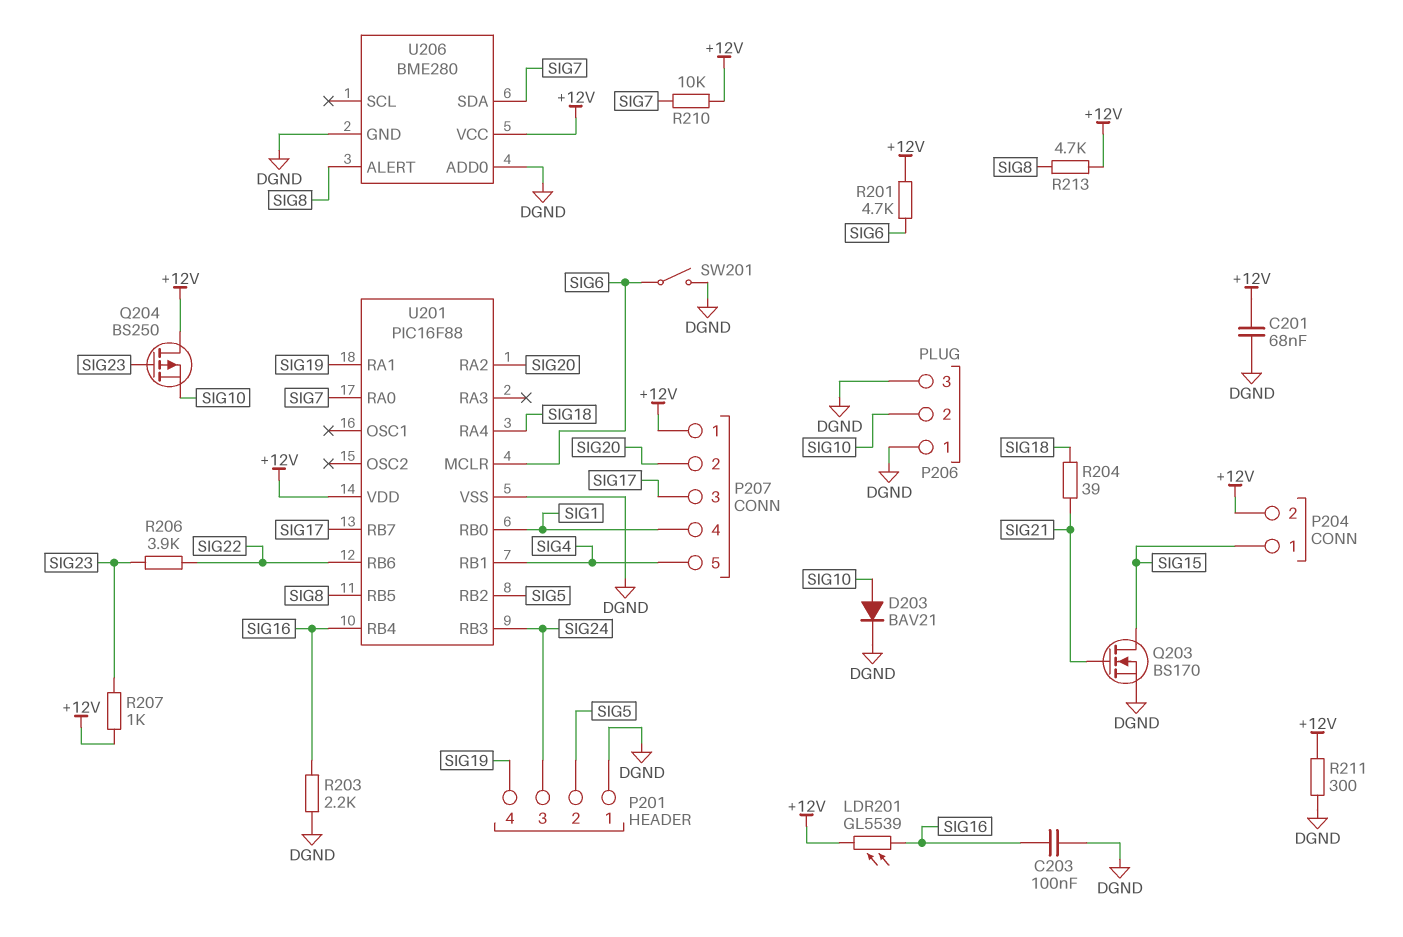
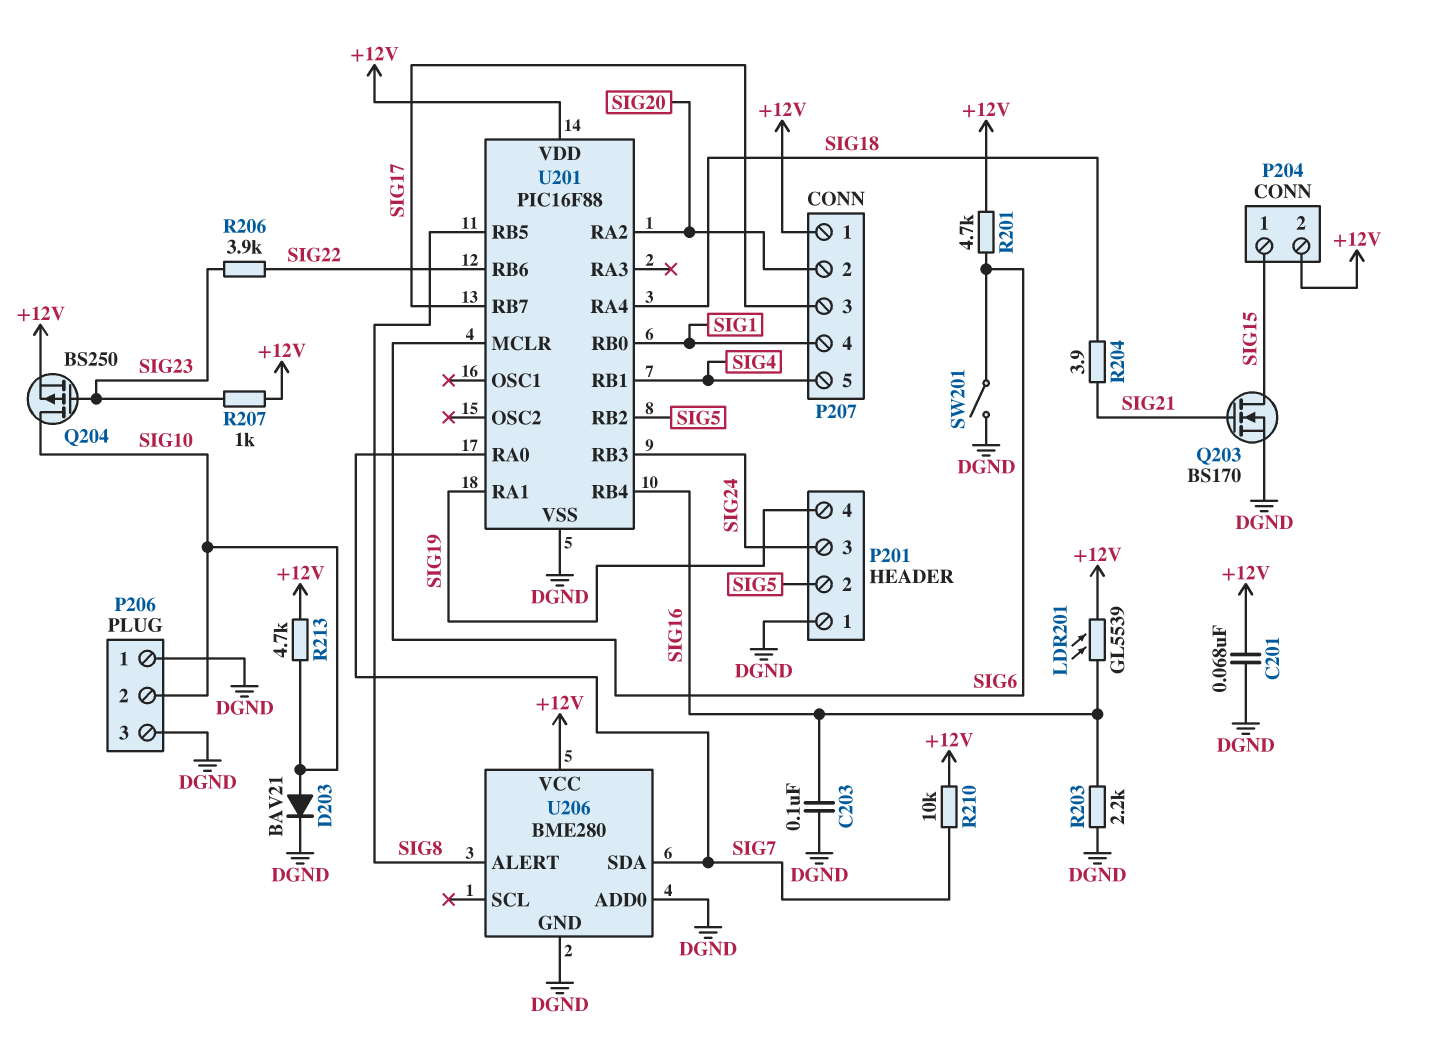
Q204: PMOS BS250 (G SIG23, D +12V, S SIG10) -> PMOS BS250 (G SIG23, D SIG10, S +12V)
R204: 39 (SIG18, SIG21) -> 3.9 (SIG18, SIG21)
R211: 300 (+12V, DGND) -> none
R213: 4.7k (+12V, SIG8) -> 4.7k (+12V, SIG10)

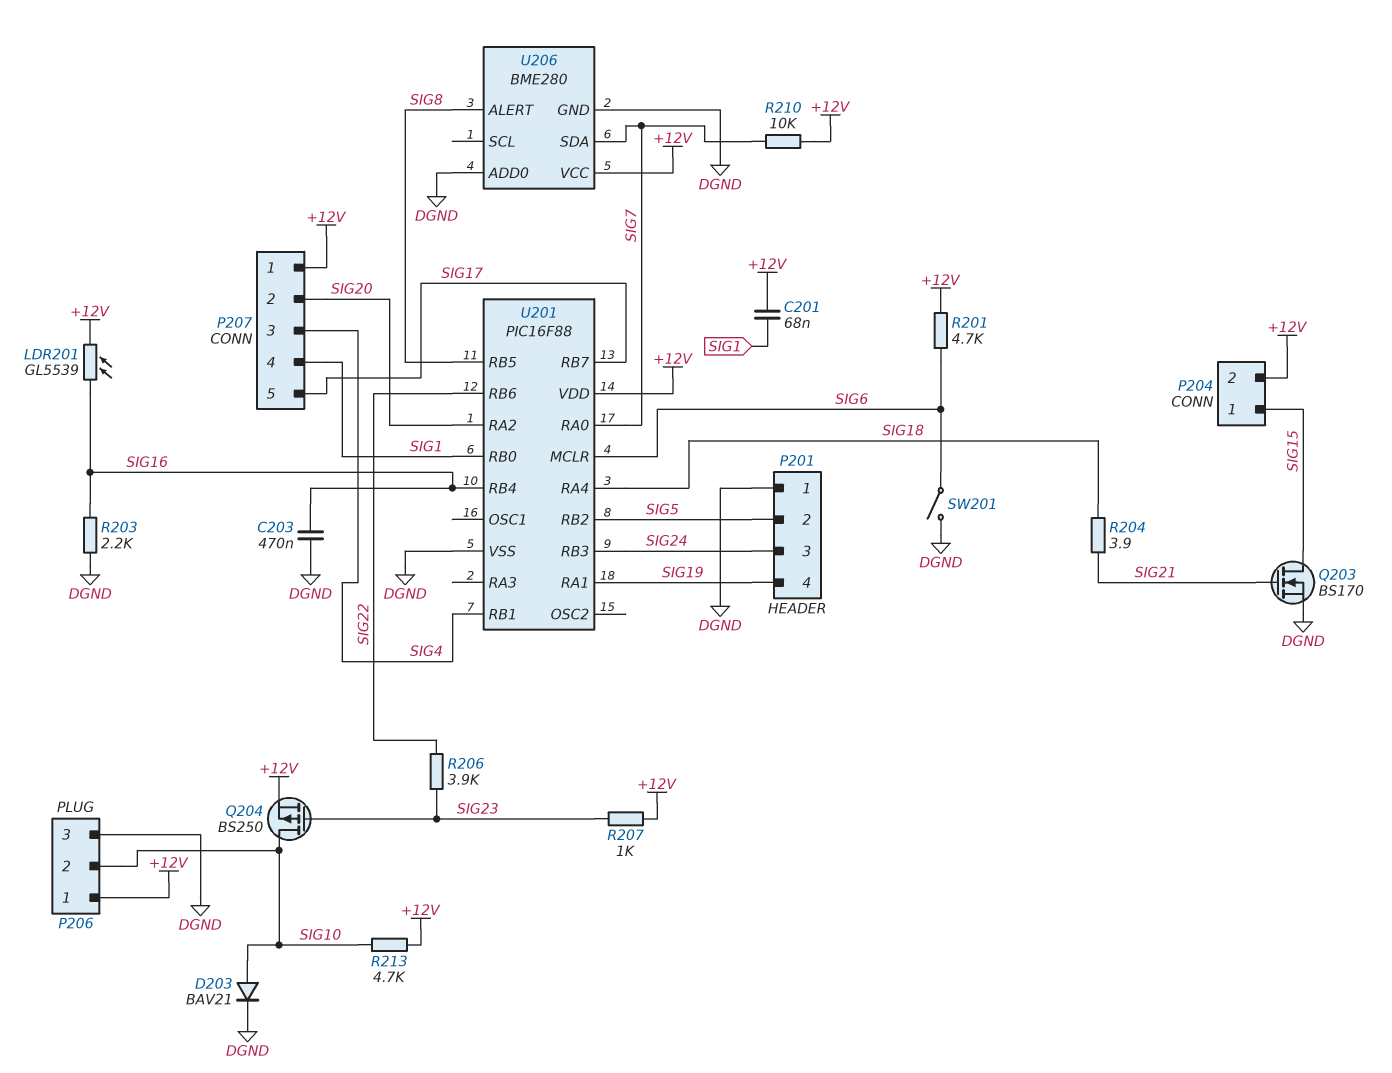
C201: 68nF (+12V, DGND) -> 68nF (+12V, SIG1)
C203: 100nF (DGND, SIG16) -> 470nF (DGND, SIG16)
P206 pin 1: DGND -> +12V
P207 pin 3: SIG17 -> SIG4
P207 pin 5: SIG4 -> SIG17

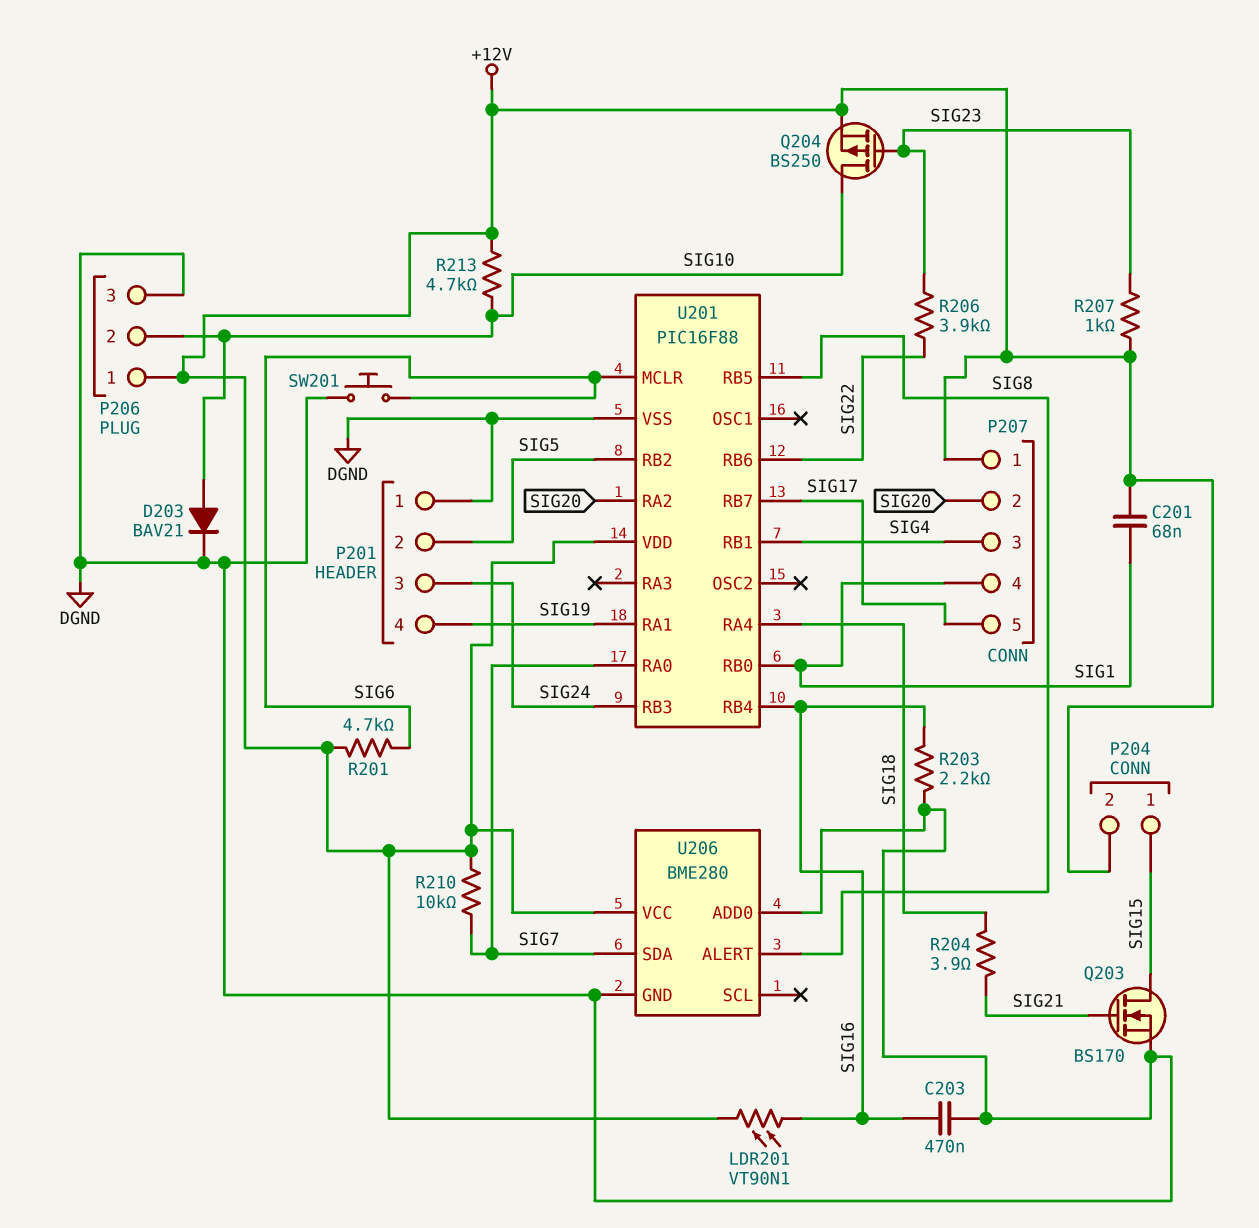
LDR201: GL5539 (+12V, SIG16) -> VT90N1 (+12V, SIG16)
SW201: switch (DGND, SIG6) -> button (DGND, SIG6)

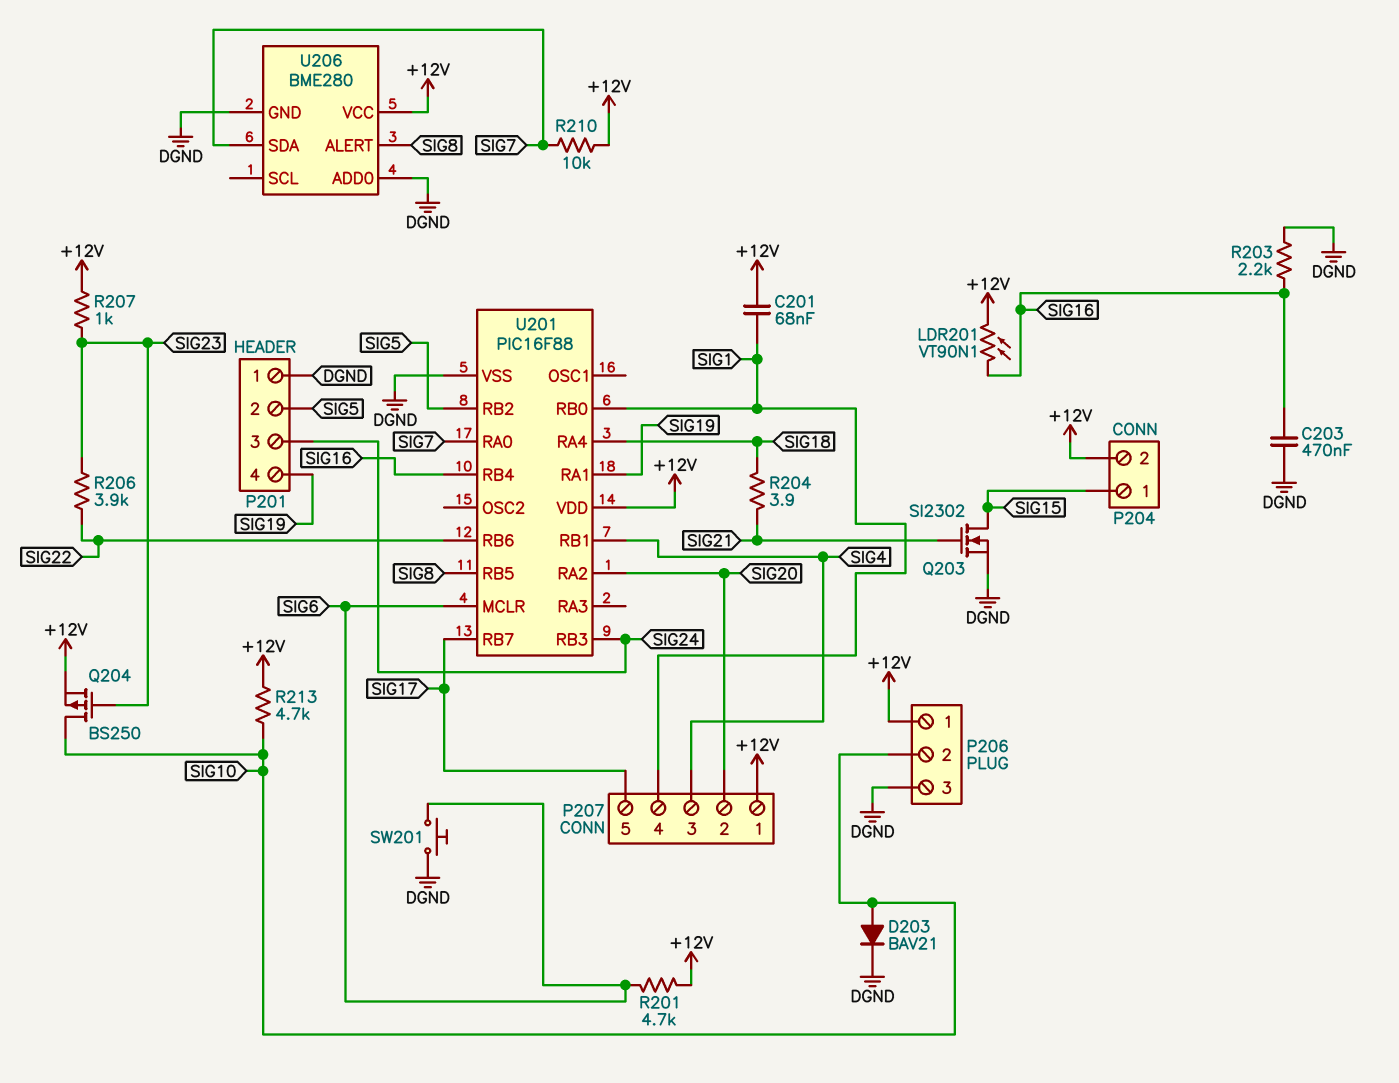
Q203: NMOS BS170 (G SIG21, D SIG15, S DGND) -> NMOS SI2302 (G SIG21, D SIG15, S DGND)

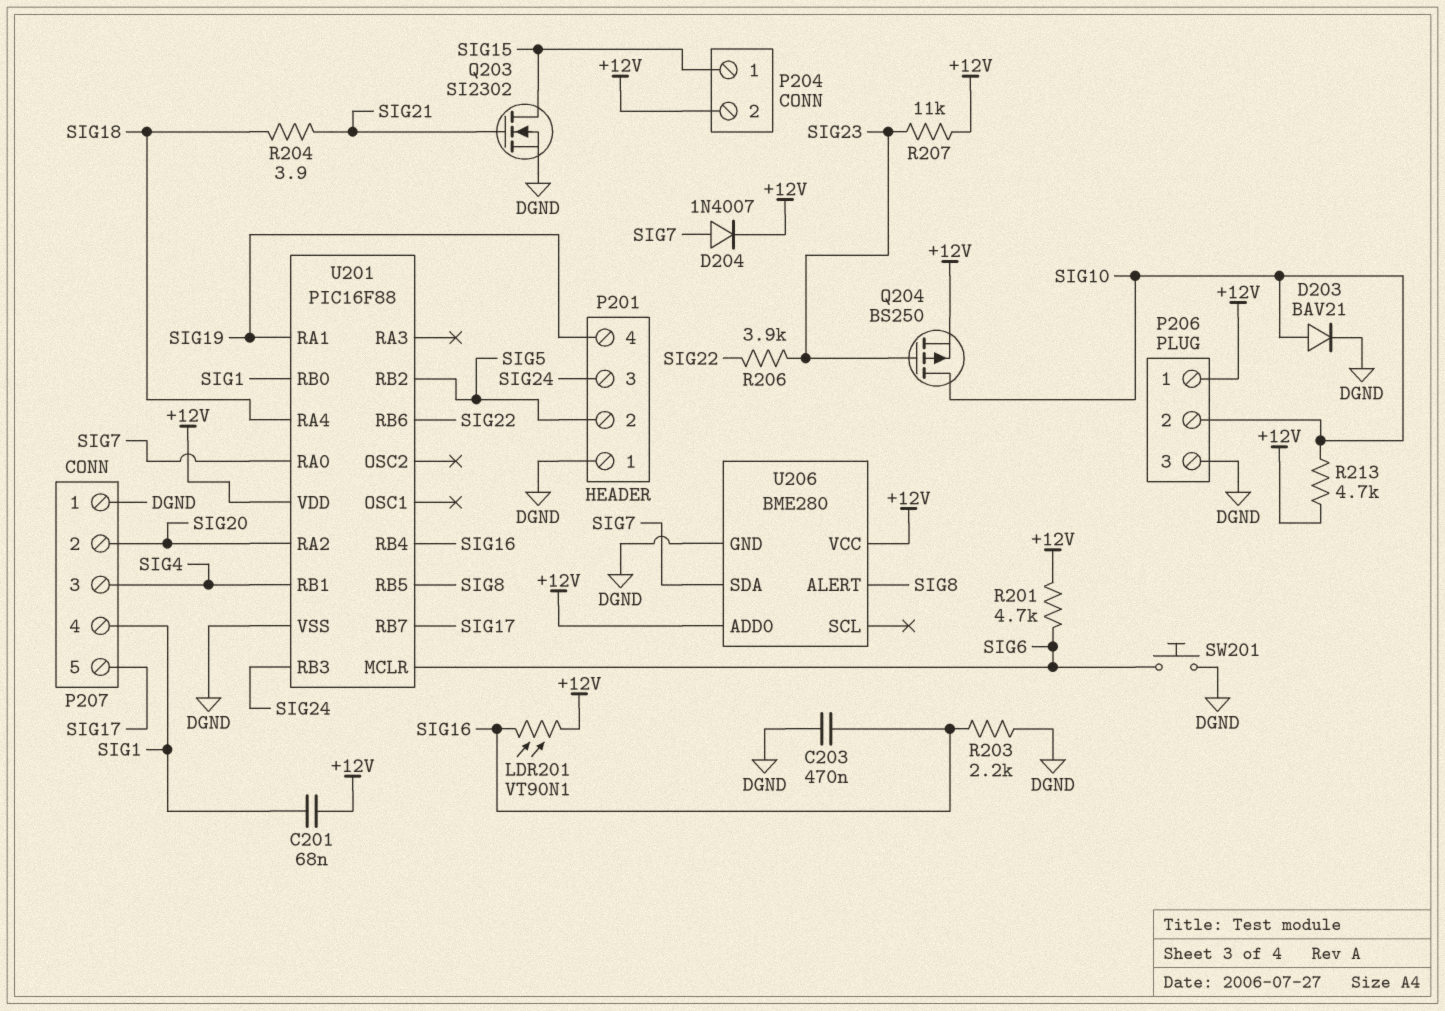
D204: none -> diode 1N4007 (A SIG7, K +12V)
P207 pin 1: +12V -> DGND
R207: 1k (+12V, SIG23) -> 11k (+12V, SIG23)
R210: 10k (+12V, SIG7) -> none
U206 pin ADD0: DGND -> +12V

